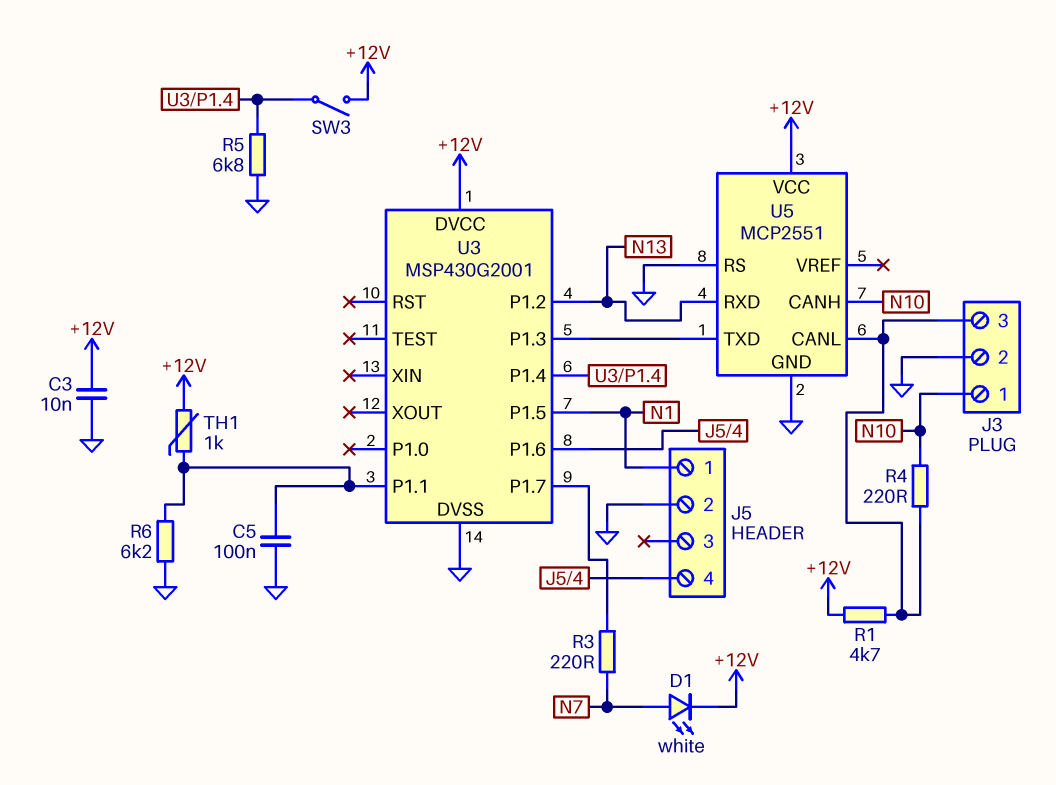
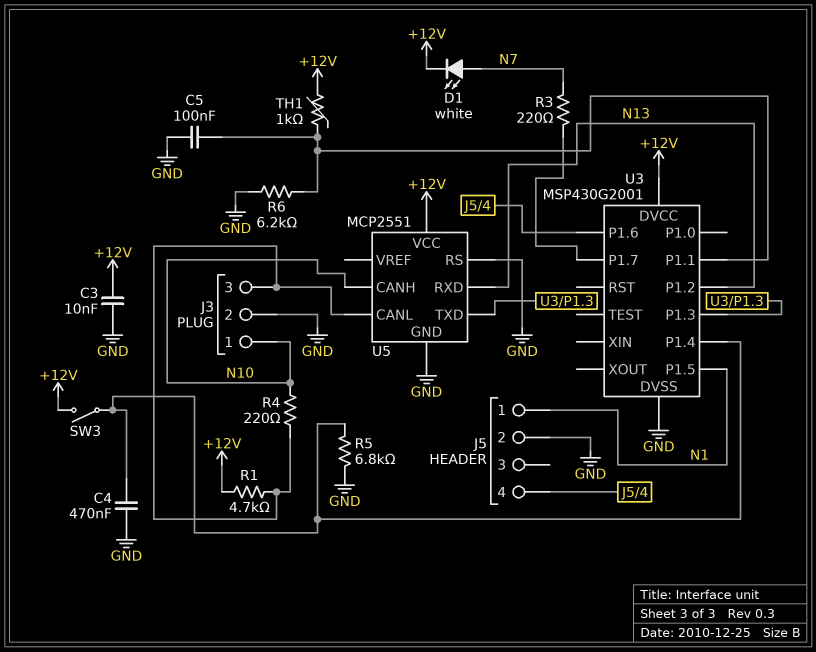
C4: none -> 470nF (GND, U3/P1.4)

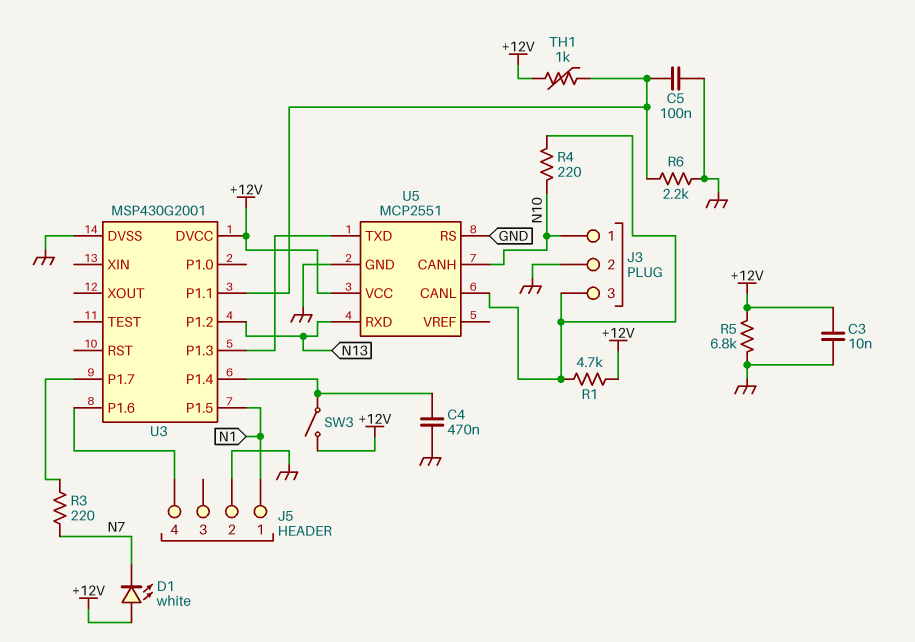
D1: LED white (A N7, K +12V) -> LED white (A +12V, K N7)
R5: 6.8k (GND, U3/P1.4) -> 6.8k (+12V, GND)
R6: 6.2k (GND, U3/P1.1) -> 2.2k (GND, U3/P1.1)

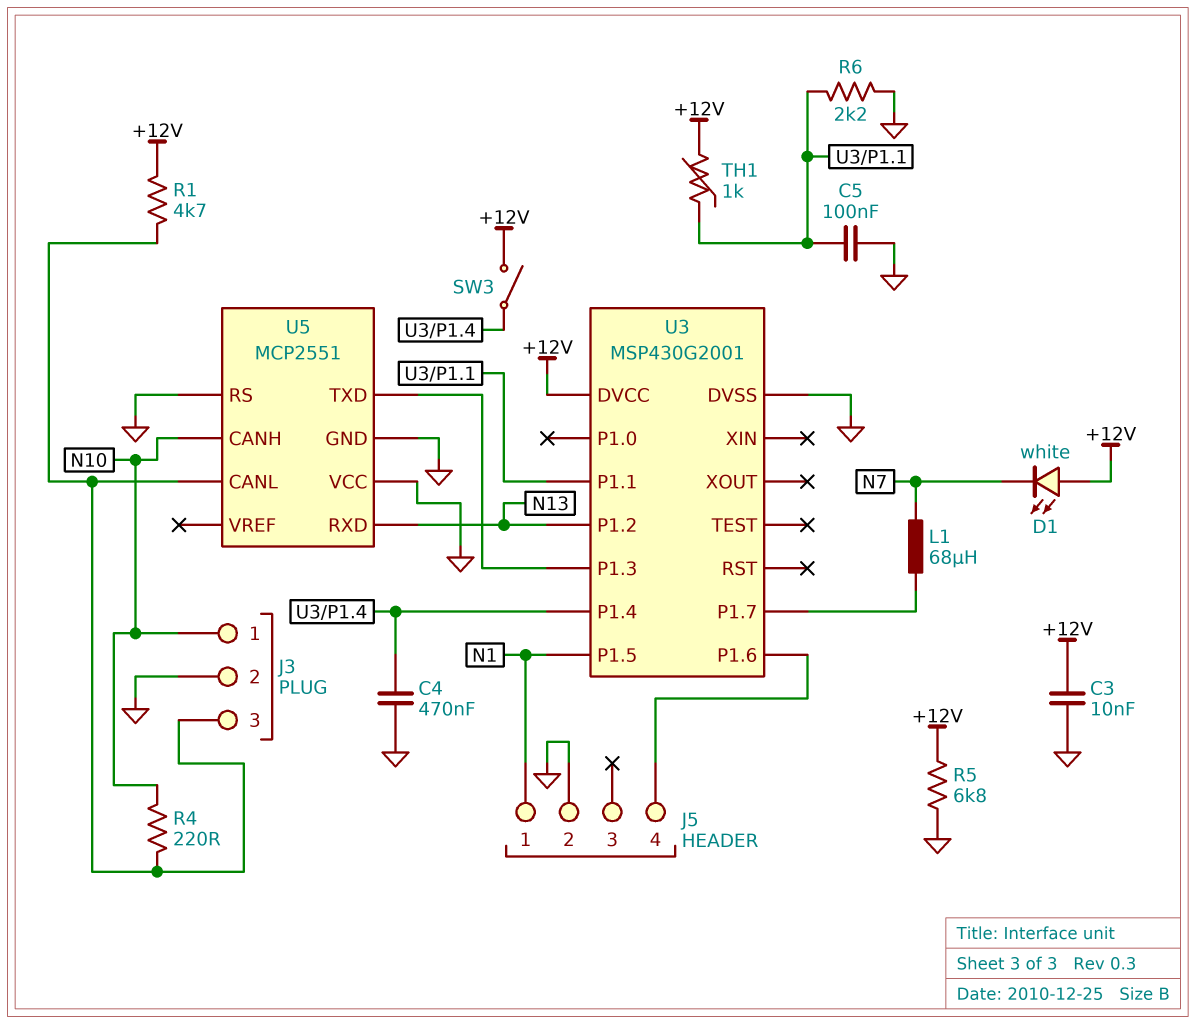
L1: none -> 68uH (N7, U3/P1.7)
R3: 220 (N7, U3/P1.7) -> none
U5 pin VCC: +12V -> GND

